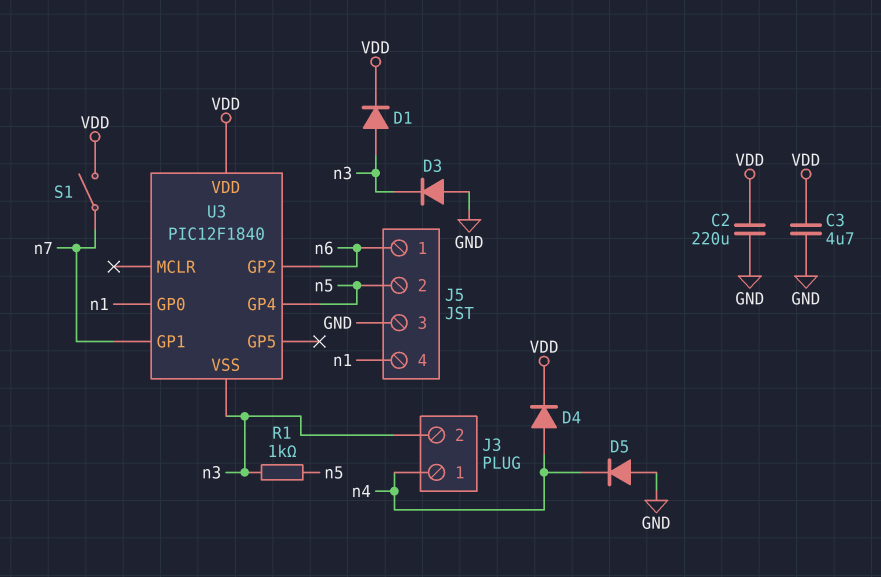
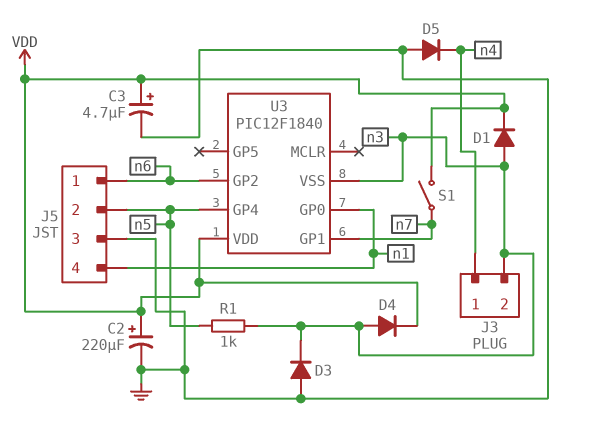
C2: 220uF (GND, VDD) -> 220uF (plus VDD, minus GND)
C3: 4.7uF (GND, VDD) -> 4.7uF (plus VDD, minus GND)
D4: diode (A n4, K VDD) -> diode (A n3, K VDD)

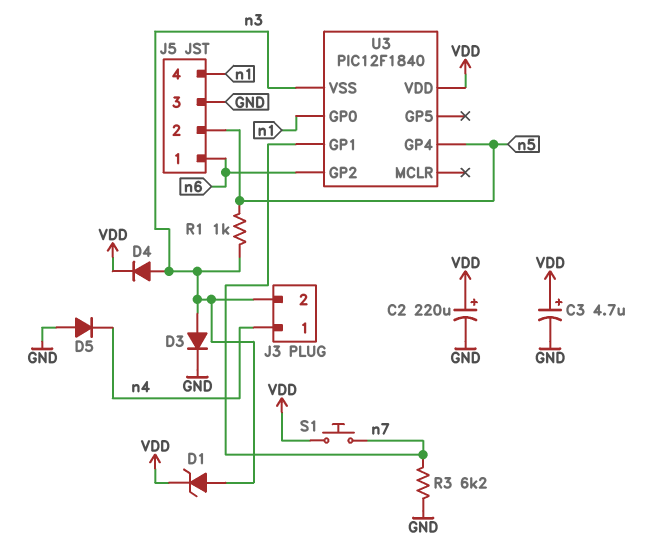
D1: diode (A n3, K VDD) -> zener (A n3, K VDD)
D3: diode (A GND, K n3) -> diode (A n3, K GND)
R3: none -> 6.2k (GND, n7)
S1: switch (VDD, n7) -> button (VDD, n7)

